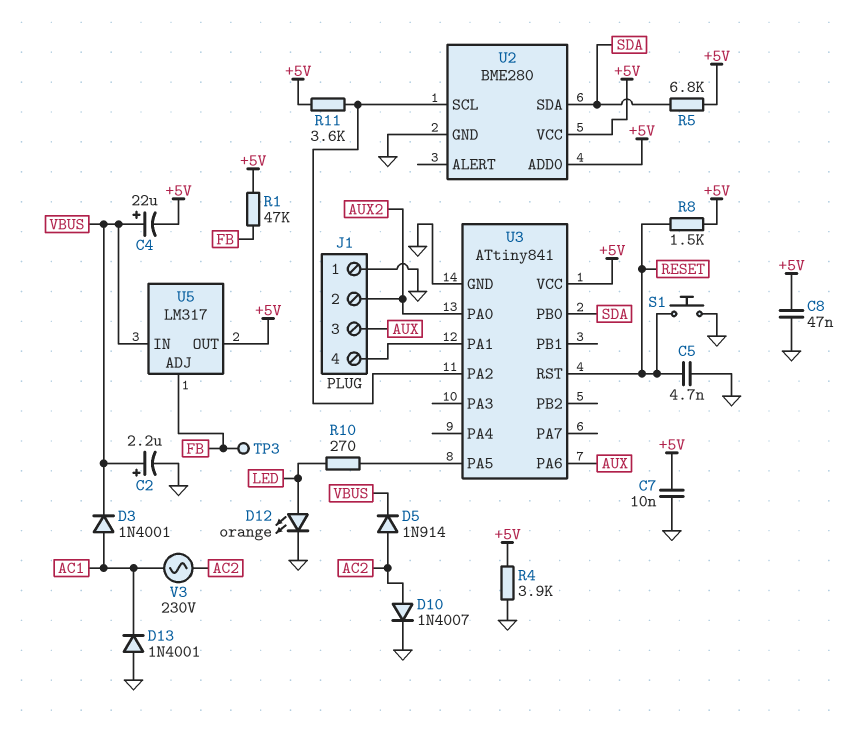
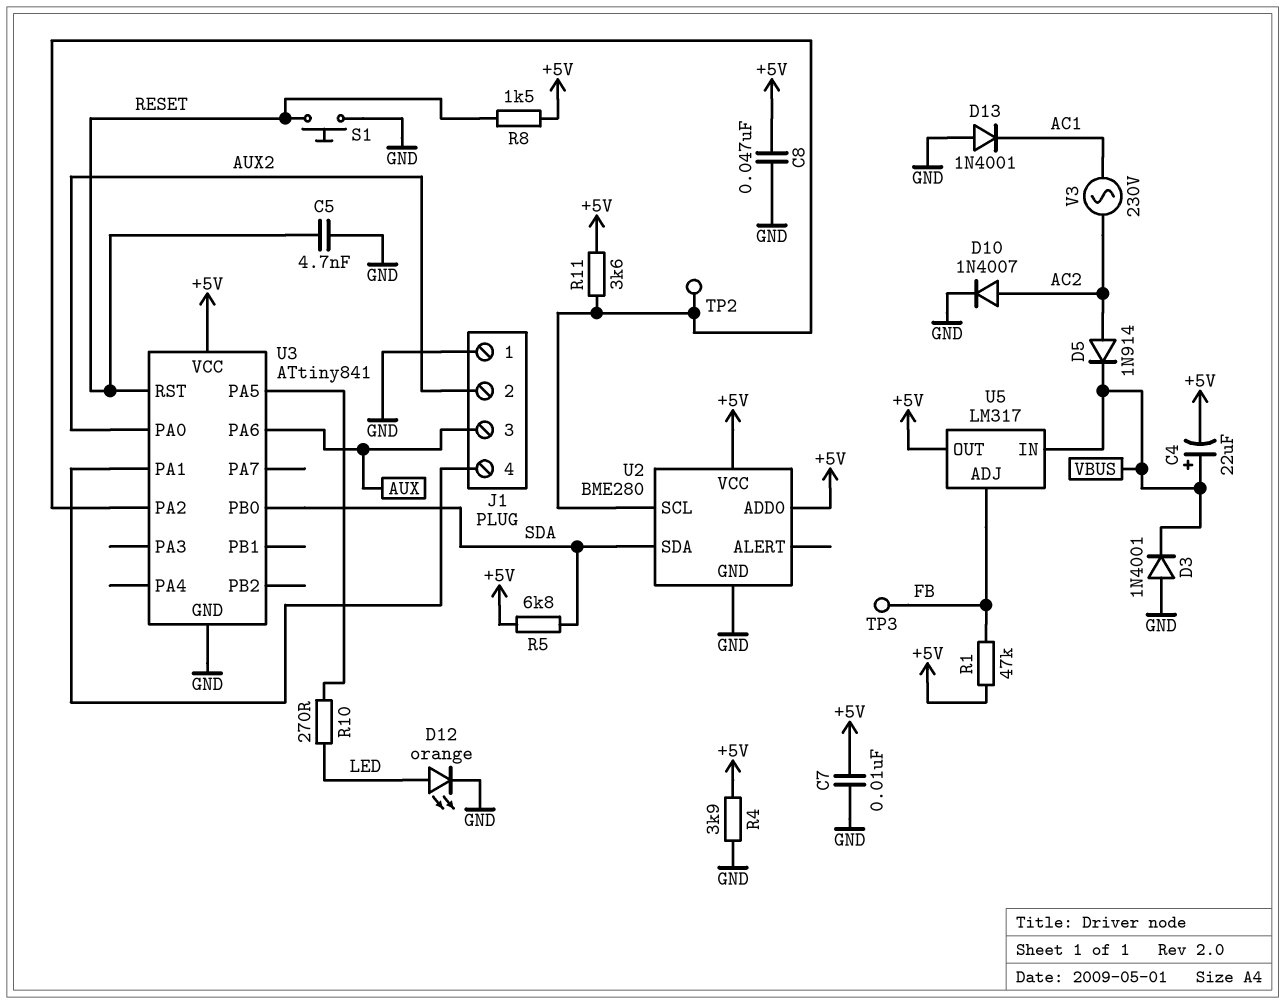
C2: 2.2uF (plus VBUS, minus GND) -> none
D3: diode 1N4001 (A AC1, K VBUS) -> diode 1N4001 (A GND, K VBUS)
TP2: none -> test point (U2/SCL)

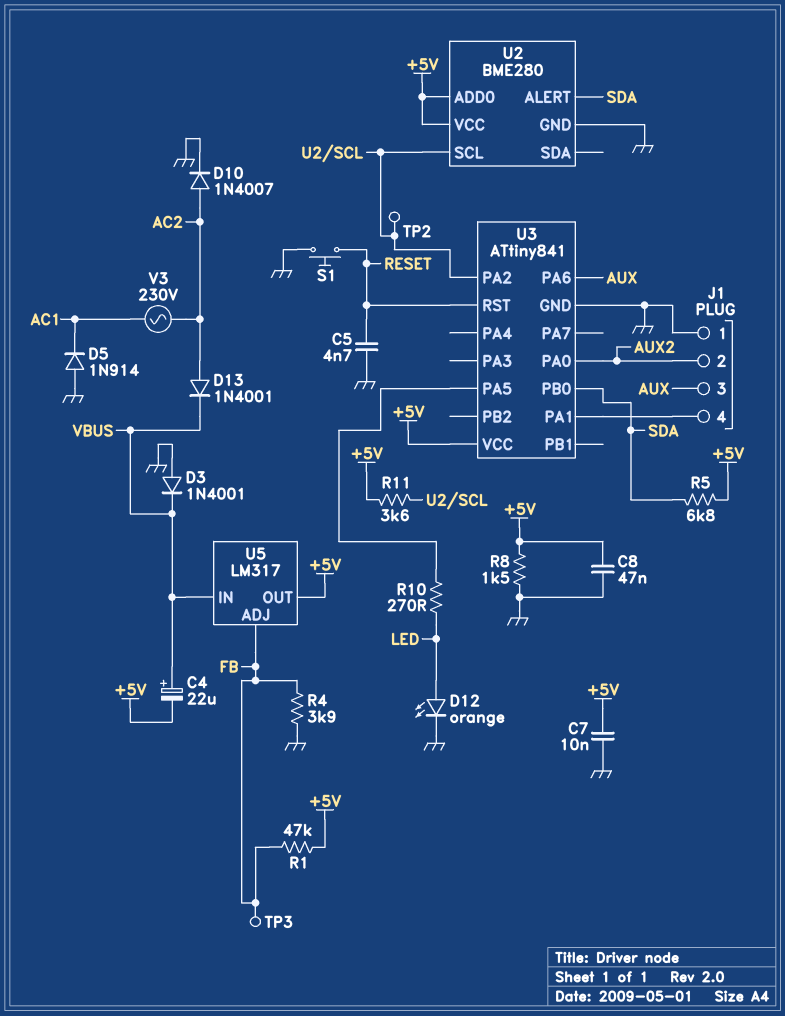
D5: diode 1N914 (A AC2, K VBUS) -> diode 1N914 (A GND, K AC1)
D13: diode 1N4001 (A GND, K AC1) -> diode 1N4001 (A AC2, K VBUS)
R4: 3.9k (+5V, GND) -> 3.9k (FB, GND)
R8: 1.5k (+5V, RESET) -> 1.5k (+5V, GND)
U2 pin ALERT: none -> SDA
U2 pin SDA: SDA -> none

